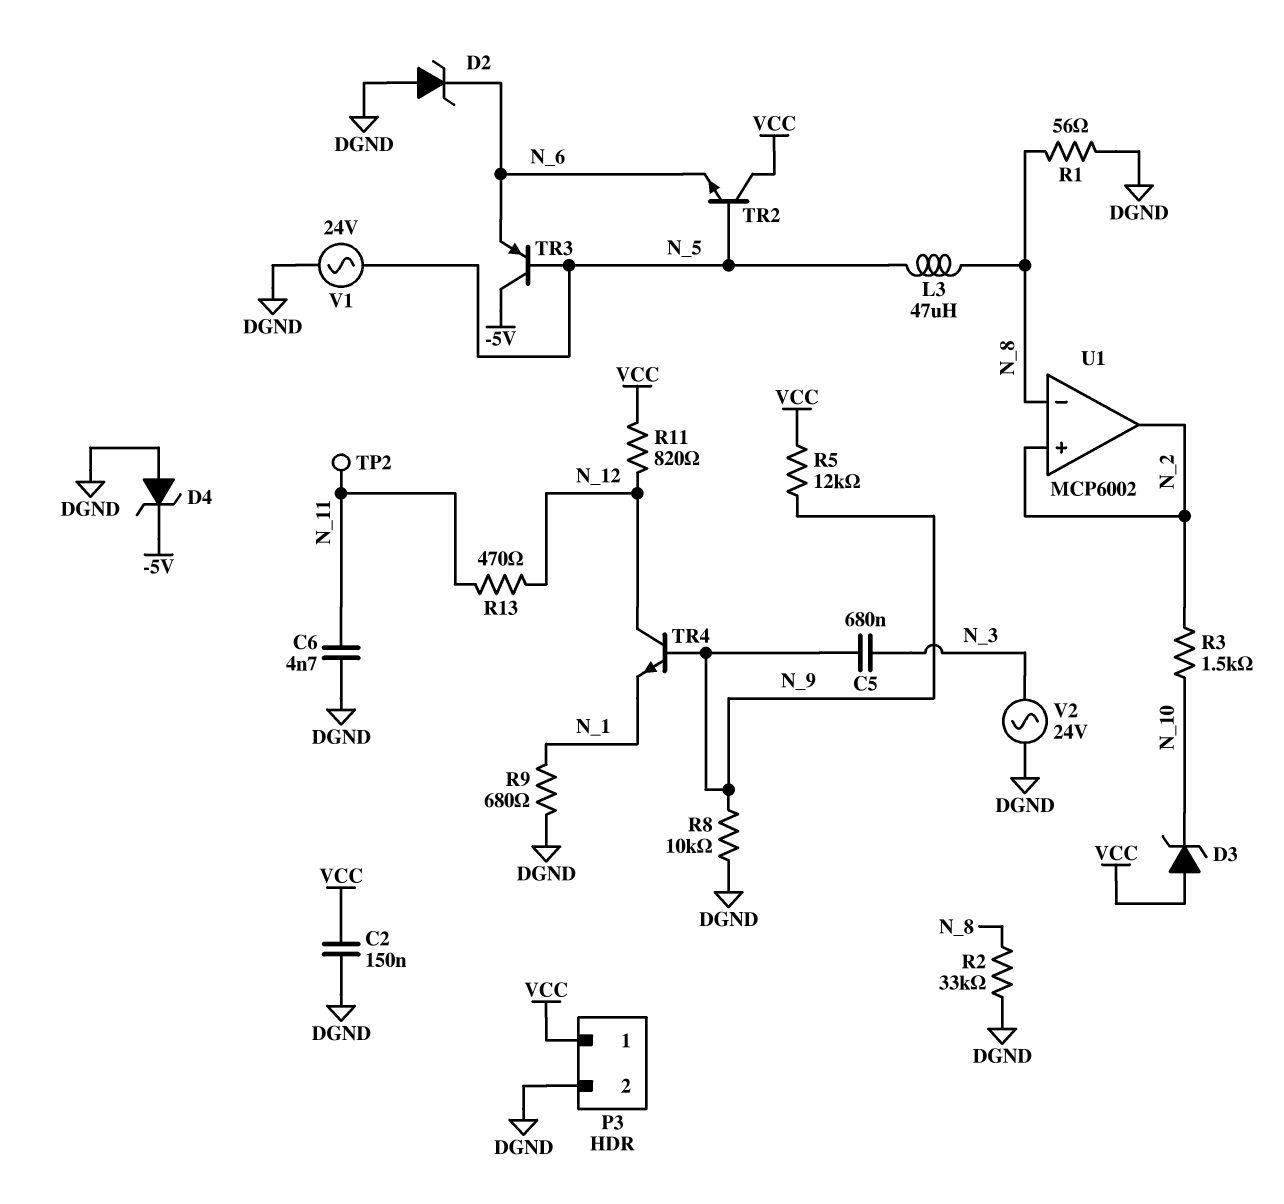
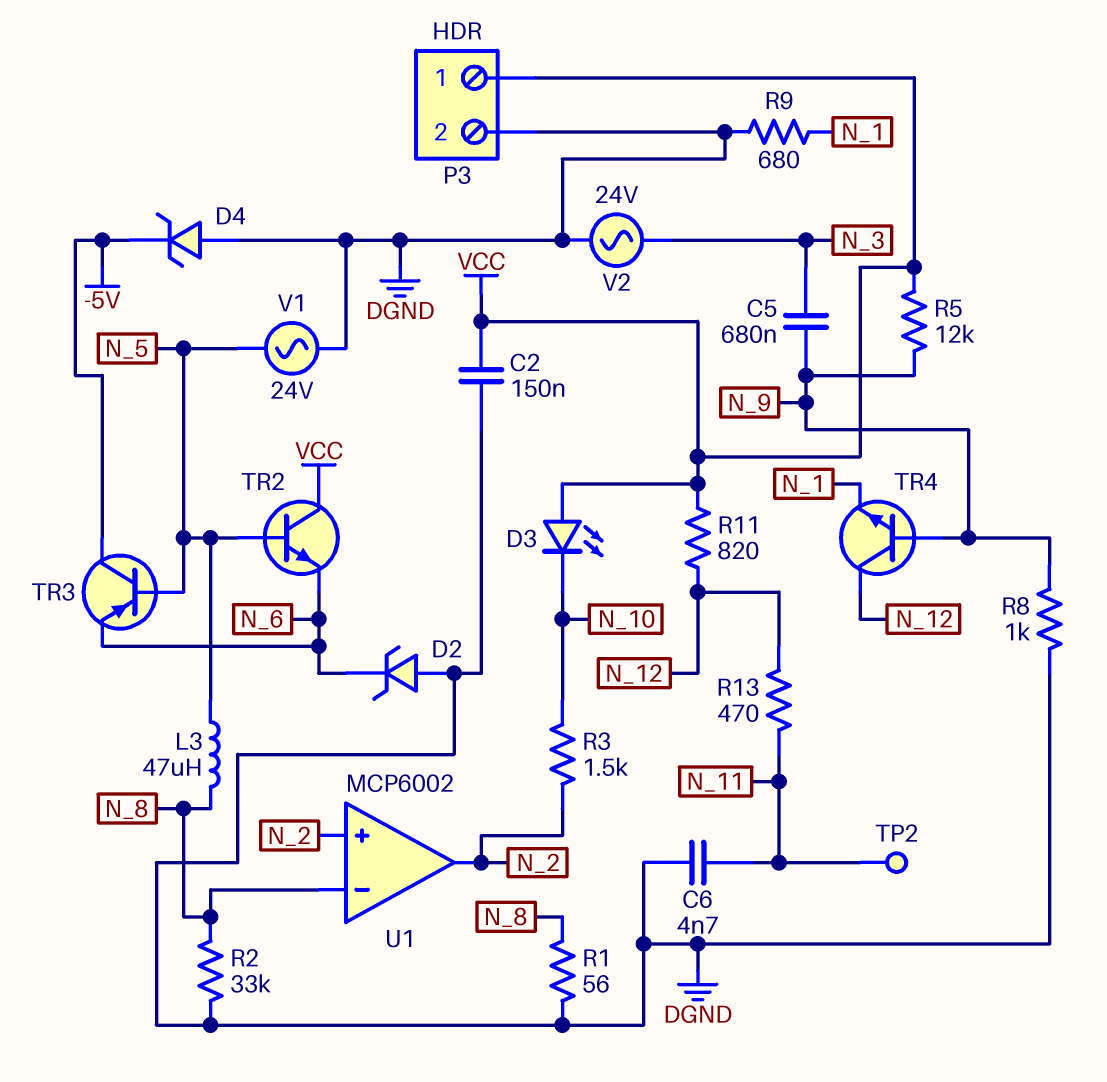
D3: zener (A VCC, K N_10) -> LED (A VCC, K N_10)
R8: 10k (DGND, N_9) -> 1k (DGND, N_9)

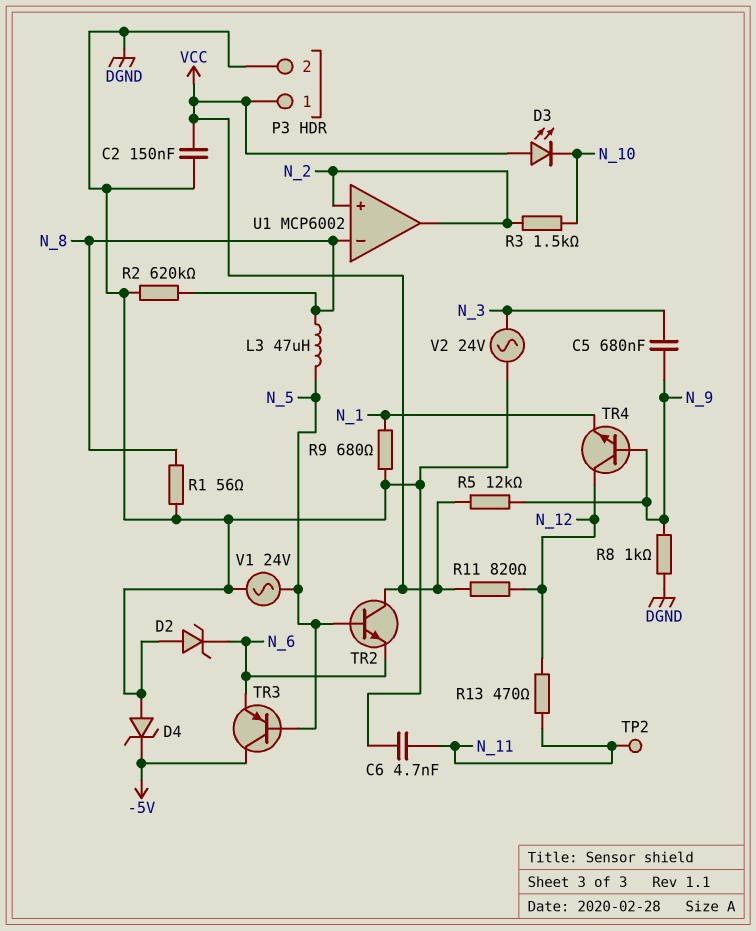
R2: 33k (DGND, N_8) -> 620k (DGND, N_8)

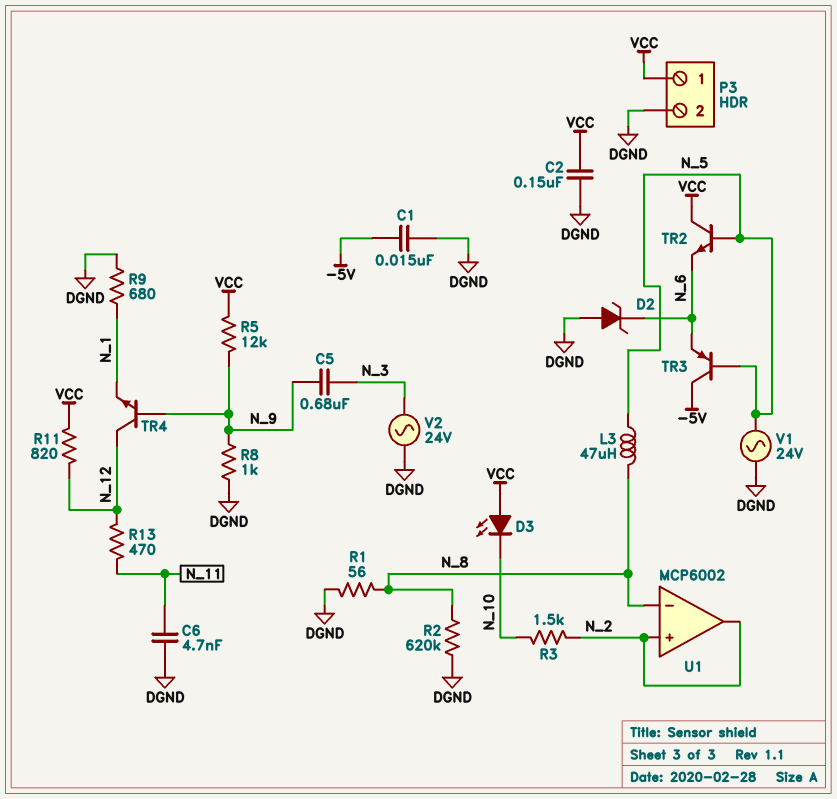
C1: none -> 15nF (-5V, DGND)
D4: zener (A DGND, K -5V) -> none
TP2: test point (N_11) -> none

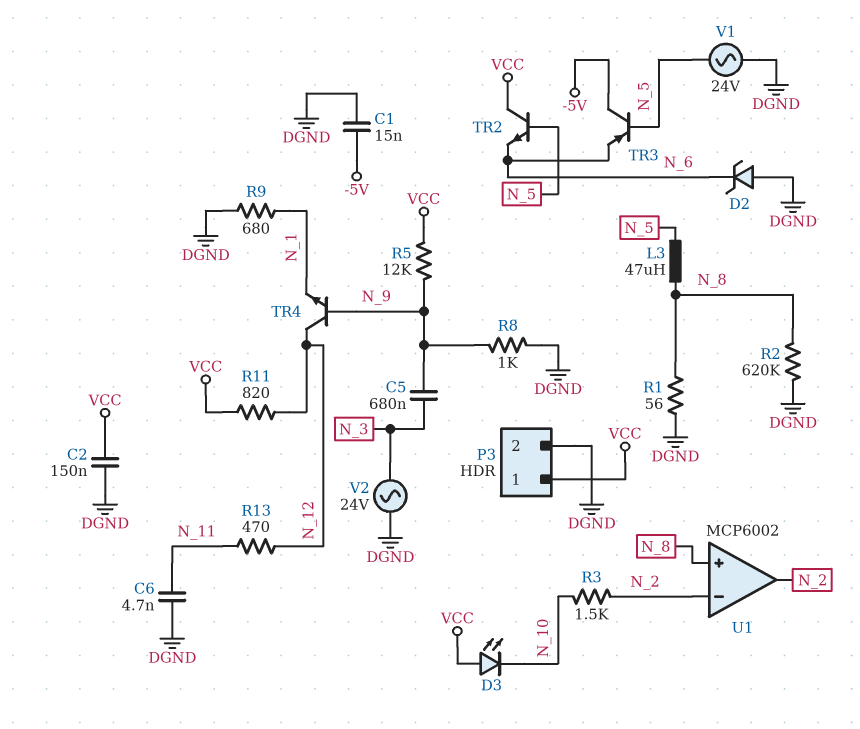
U1 pin in+: N_2 -> N_8
U1 pin in-: N_8 -> N_2

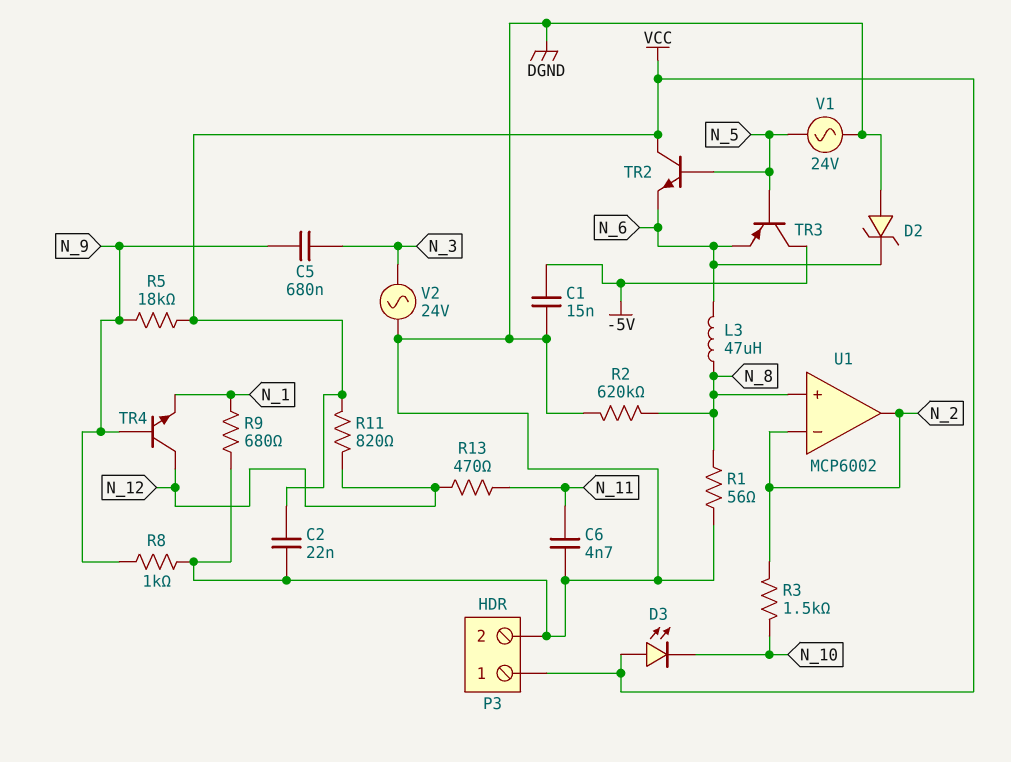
C2: 150nF (DGND, VCC) -> 22nF (DGND, VCC)
L3: 47uH (N_5, N_8) -> 47uH (N_6, N_8)
R5: 12k (N_9, VCC) -> 18k (N_9, VCC)

